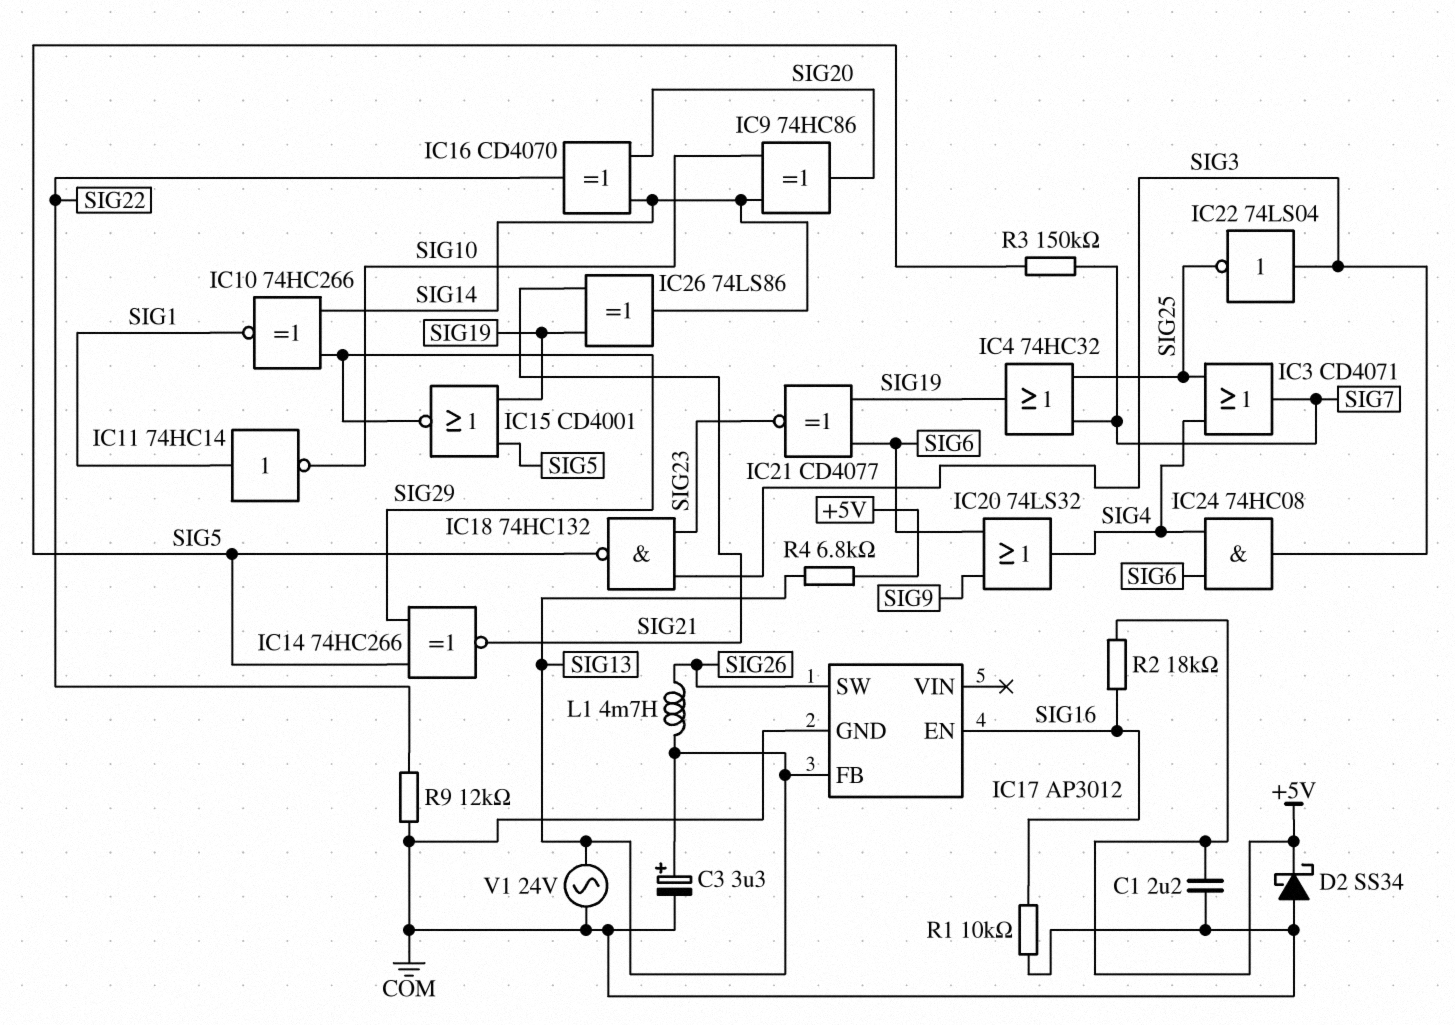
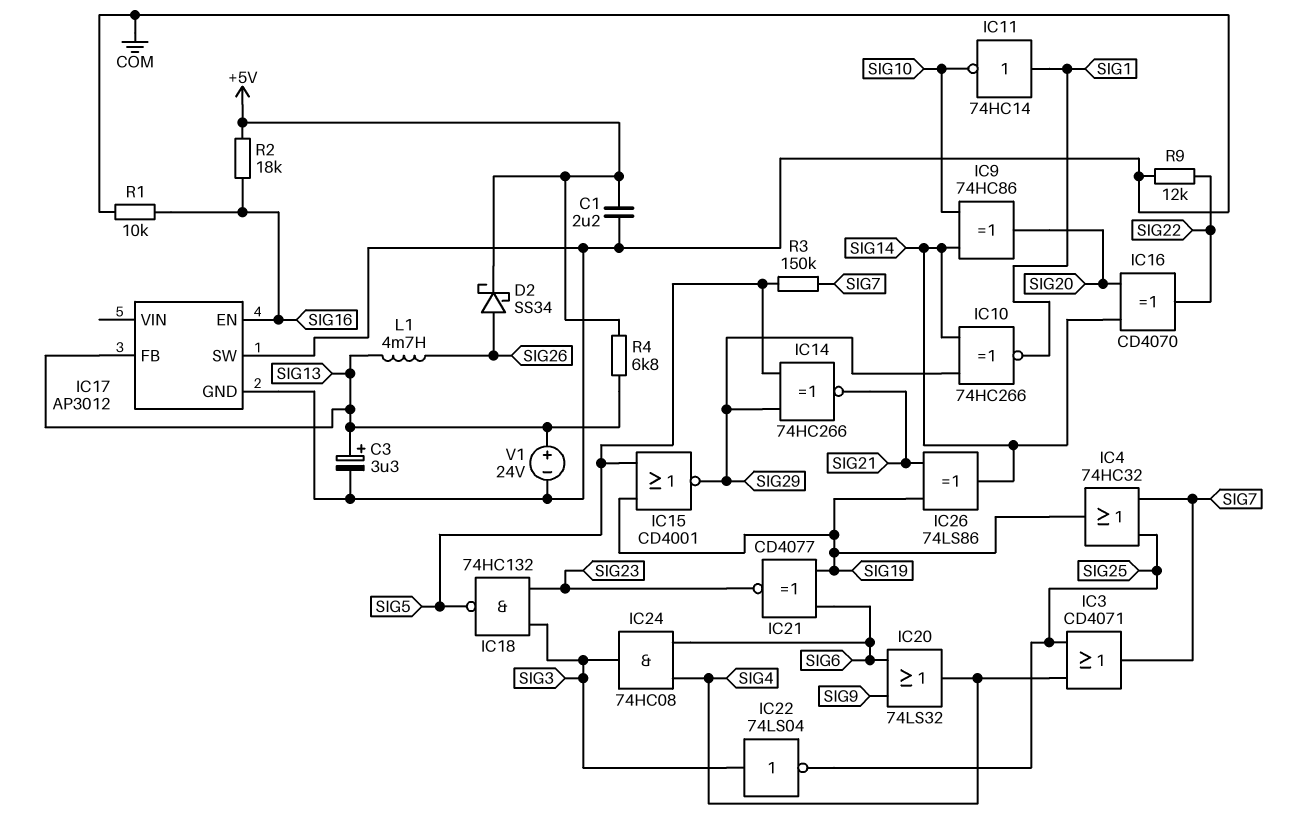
D2: schottky SS34 (A COM, K +5V) -> schottky SS34 (A SIG26, K +5V)
IC17 pin SW: SIG26 -> COM
V1: AC 24V (COM, SIG13) -> 24V (plus SIG13, minus COM)

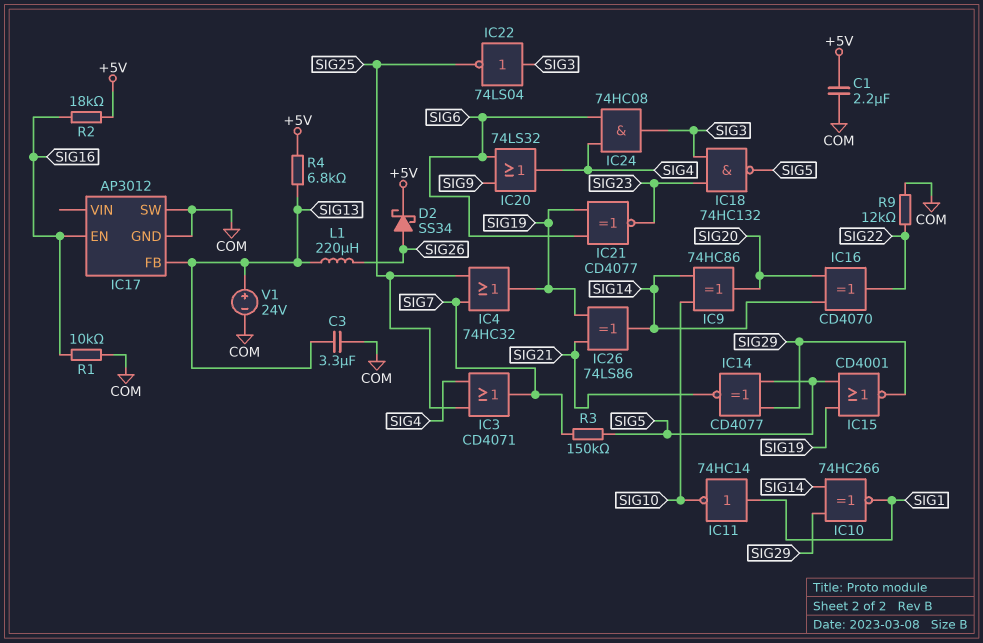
C3: 3.3uF (plus SIG13, minus COM) -> 3.3uF (COM, SIG13)
IC14: XNOR 74HC266 (in SIG5, in SIG29, out SIG21) -> XNOR CD4077 (in SIG5, in SIG29, out SIG21)
L1: 4.7mH (SIG13, SIG26) -> 220uH (SIG13, SIG26)

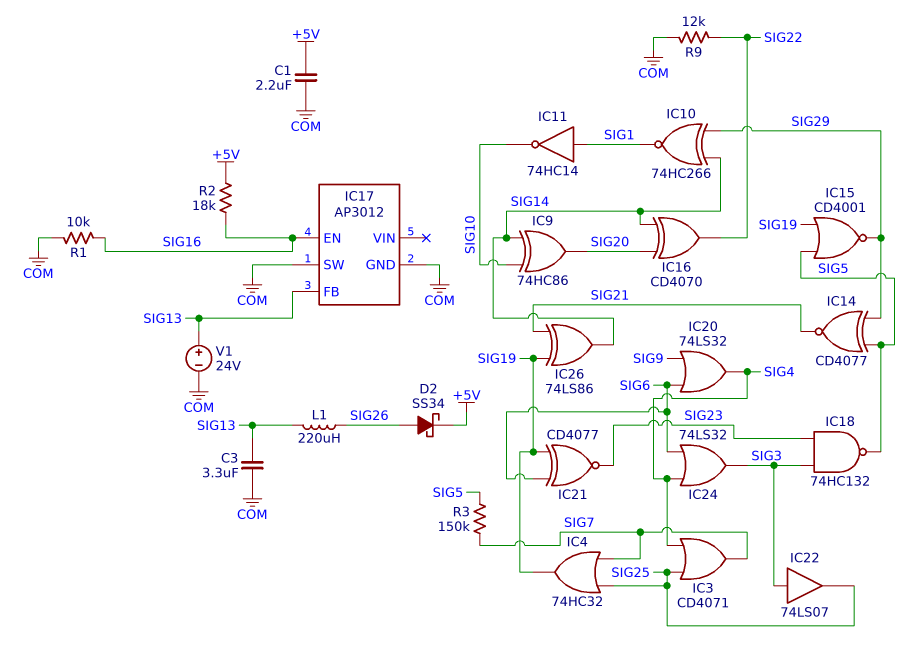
IC22: NOT 74LS04 (in SIG3, out SIG25) -> buffer 74LS07 (in SIG3, out SIG25)
IC24: AND 74HC08 (in SIG4, in SIG6, out SIG3) -> OR 74LS32 (in SIG4, in SIG6, out SIG3)
R4: 6.8k (+5V, SIG13) -> none

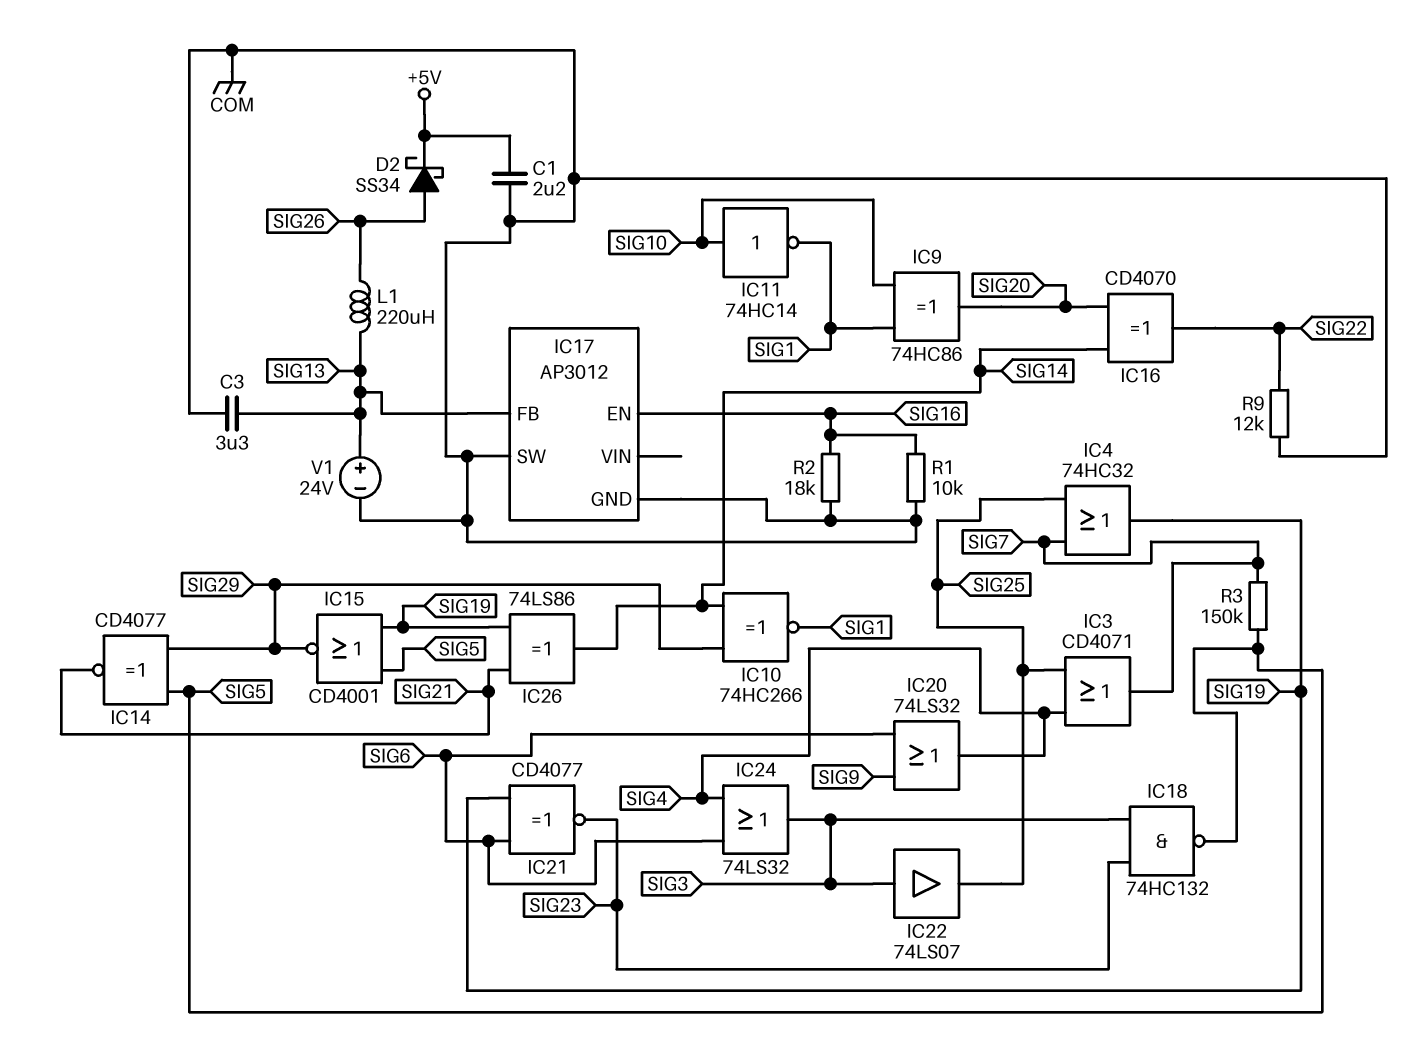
IC9: XOR 74HC86 (in SIG10, in SIG14, out SIG20) -> XOR 74HC86 (in SIG1, in SIG10, out SIG20)
IC11: NOT 74HC14 (in SIG1, out SIG10) -> NOT 74HC14 (in SIG10, out SIG1)
R2: 18k (+5V, SIG16) -> 18k (COM, SIG16)

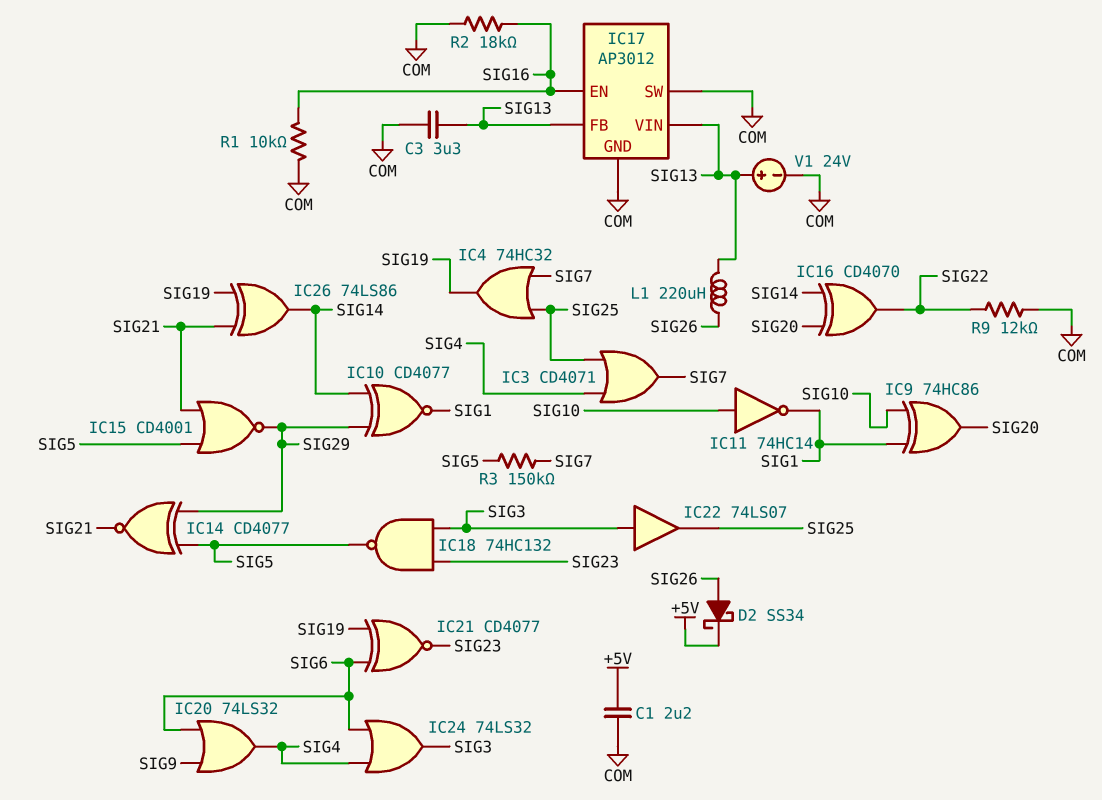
IC10: XNOR 74HC266 (in SIG14, in SIG29, out SIG1) -> XNOR CD4077 (in SIG14, in SIG29, out SIG1)
IC15: NOR CD4001 (in SIG5, in SIG19, out SIG29) -> NOR CD4001 (in SIG5, in SIG21, out SIG29)
IC17 pin VIN: none -> SIG13

